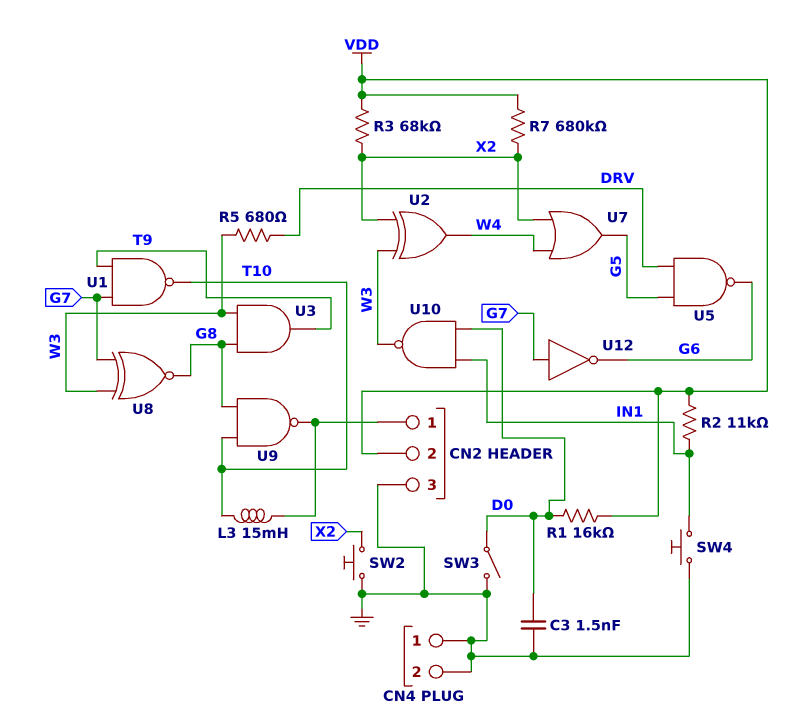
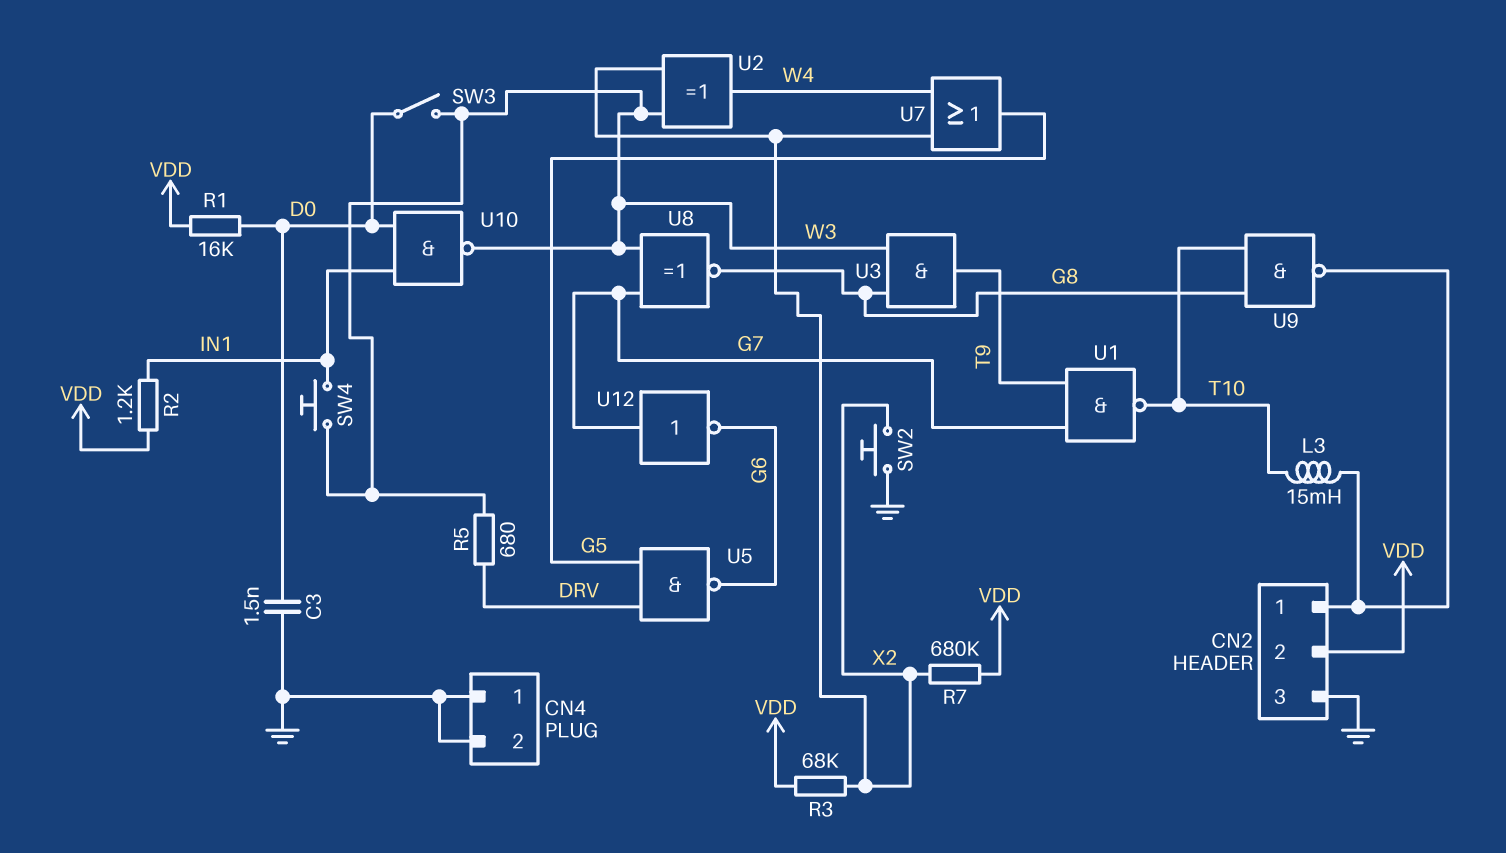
R2: 11k (IN1, VDD) -> 1.2k (IN1, VDD)
SW3: switch (D0, GND) -> switch (D0, W3)
SW4: button (GND, IN1) -> button (IN1, W3)

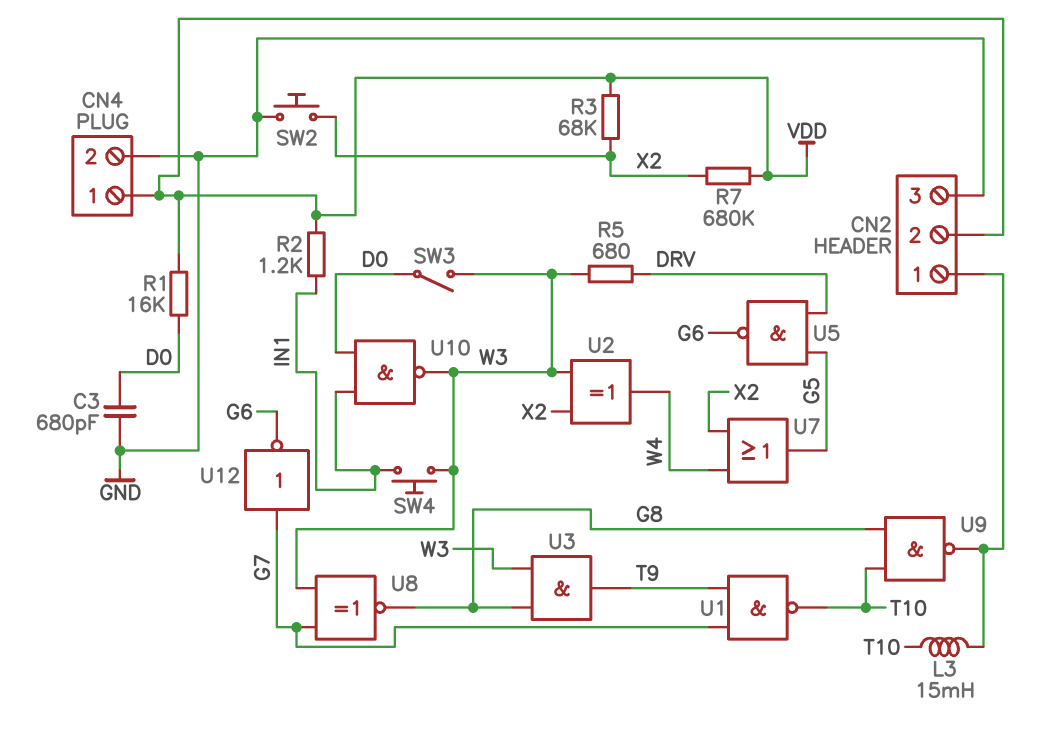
C3: 1.5nF (D0, GND) -> 680pF (D0, GND)
CN4 pin 1: GND -> VDD

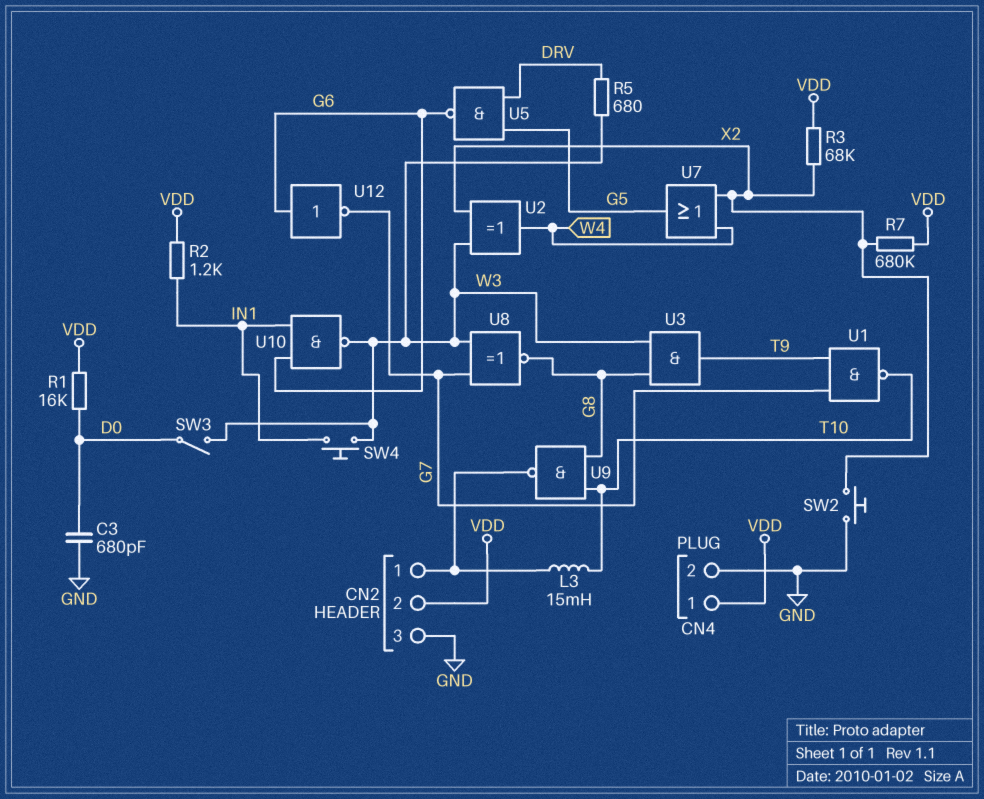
U10: NAND (in D0, in IN1, out W3) -> NAND (in G6, in IN1, out W3)
U12: NOT (in G7, out G6) -> NOT (in G6, out G7)

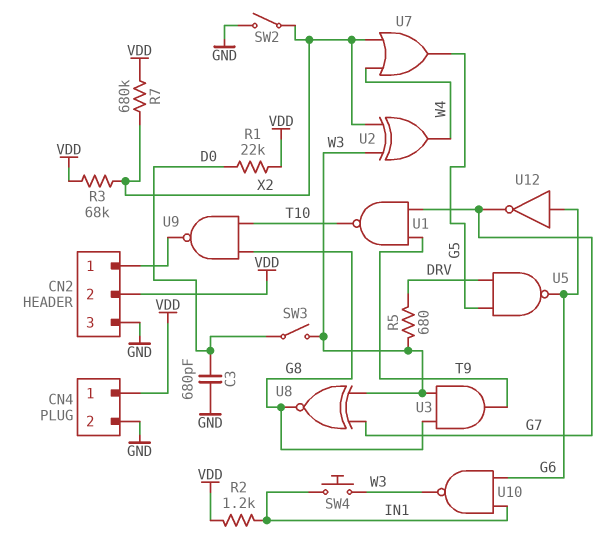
L3: 15mH (CN2/1, T10) -> none
R1: 16k (D0, VDD) -> 22k (D0, VDD)
SW2: button (GND, X2) -> switch (GND, X2)

